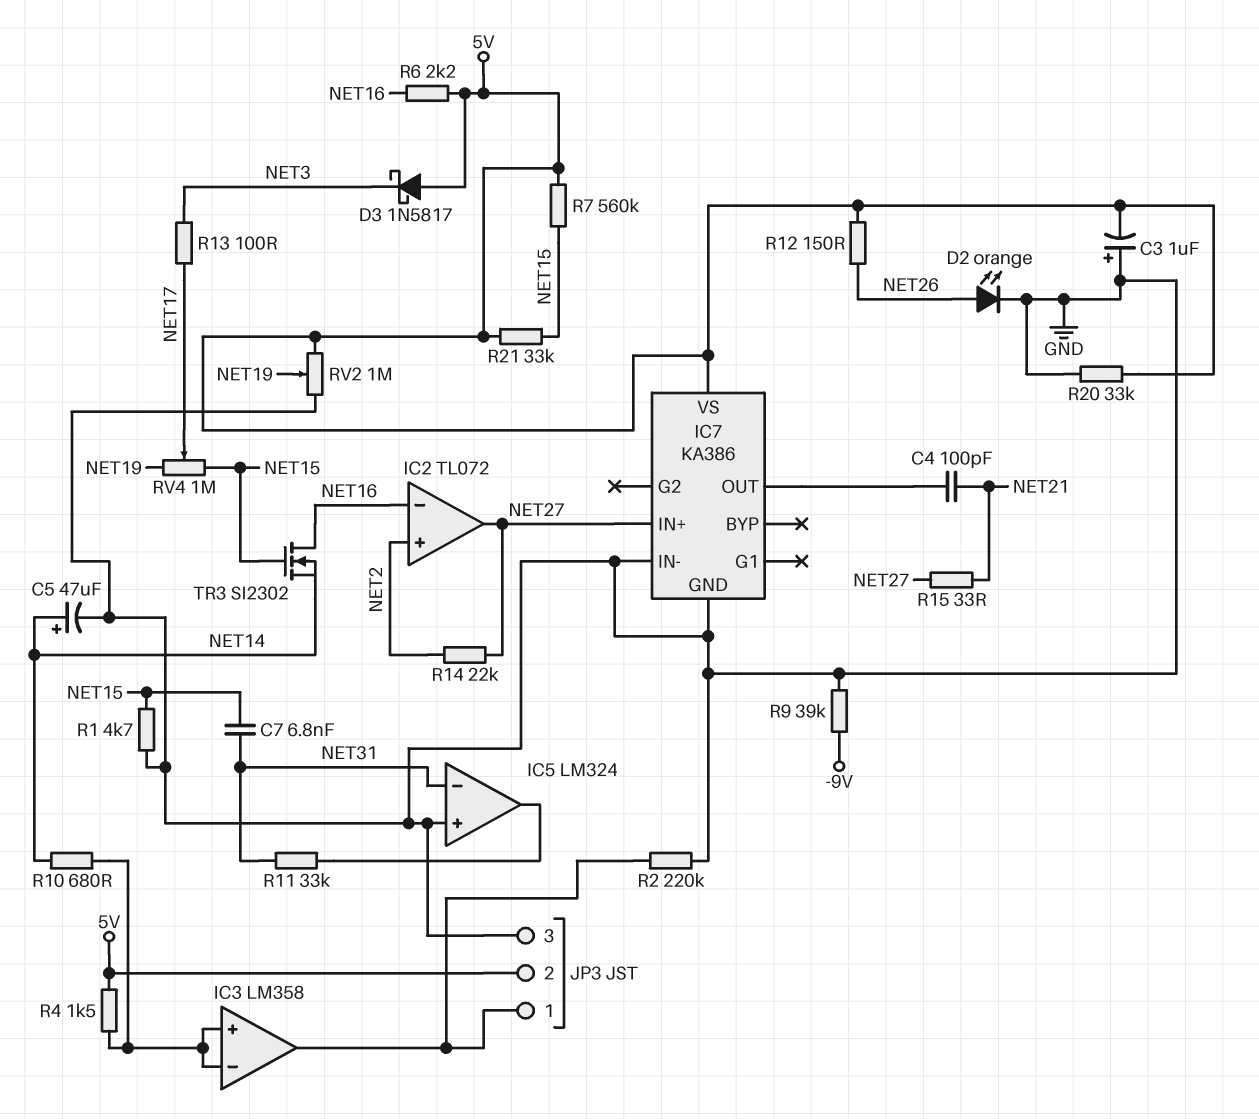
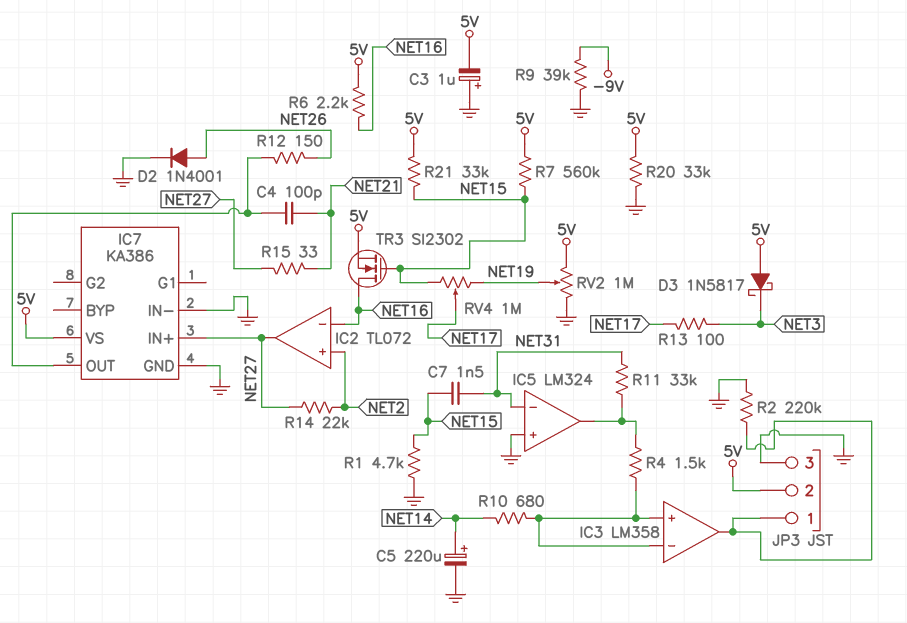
C5: 47uF (plus NET14, minus GND) -> 220uF (plus NET14, minus GND)
C7: 6.8nF (NET15, NET31) -> 1.5nF (NET15, NET31)
D2: LED orange (A NET26, K GND) -> diode 1N4001 (A NET26, K GND)
R4: 1.5k (5V, IC3/in+) -> 1.5k (IC3/in+, IC5/out)
R12: 150 (5V, NET26) -> 150 (IC7/OUT, NET26)
TR3: NMOS SI2302 (G NET15, D NET16, S NET14) -> NMOS SI2302 (G NET15, D NET16, S 5V)

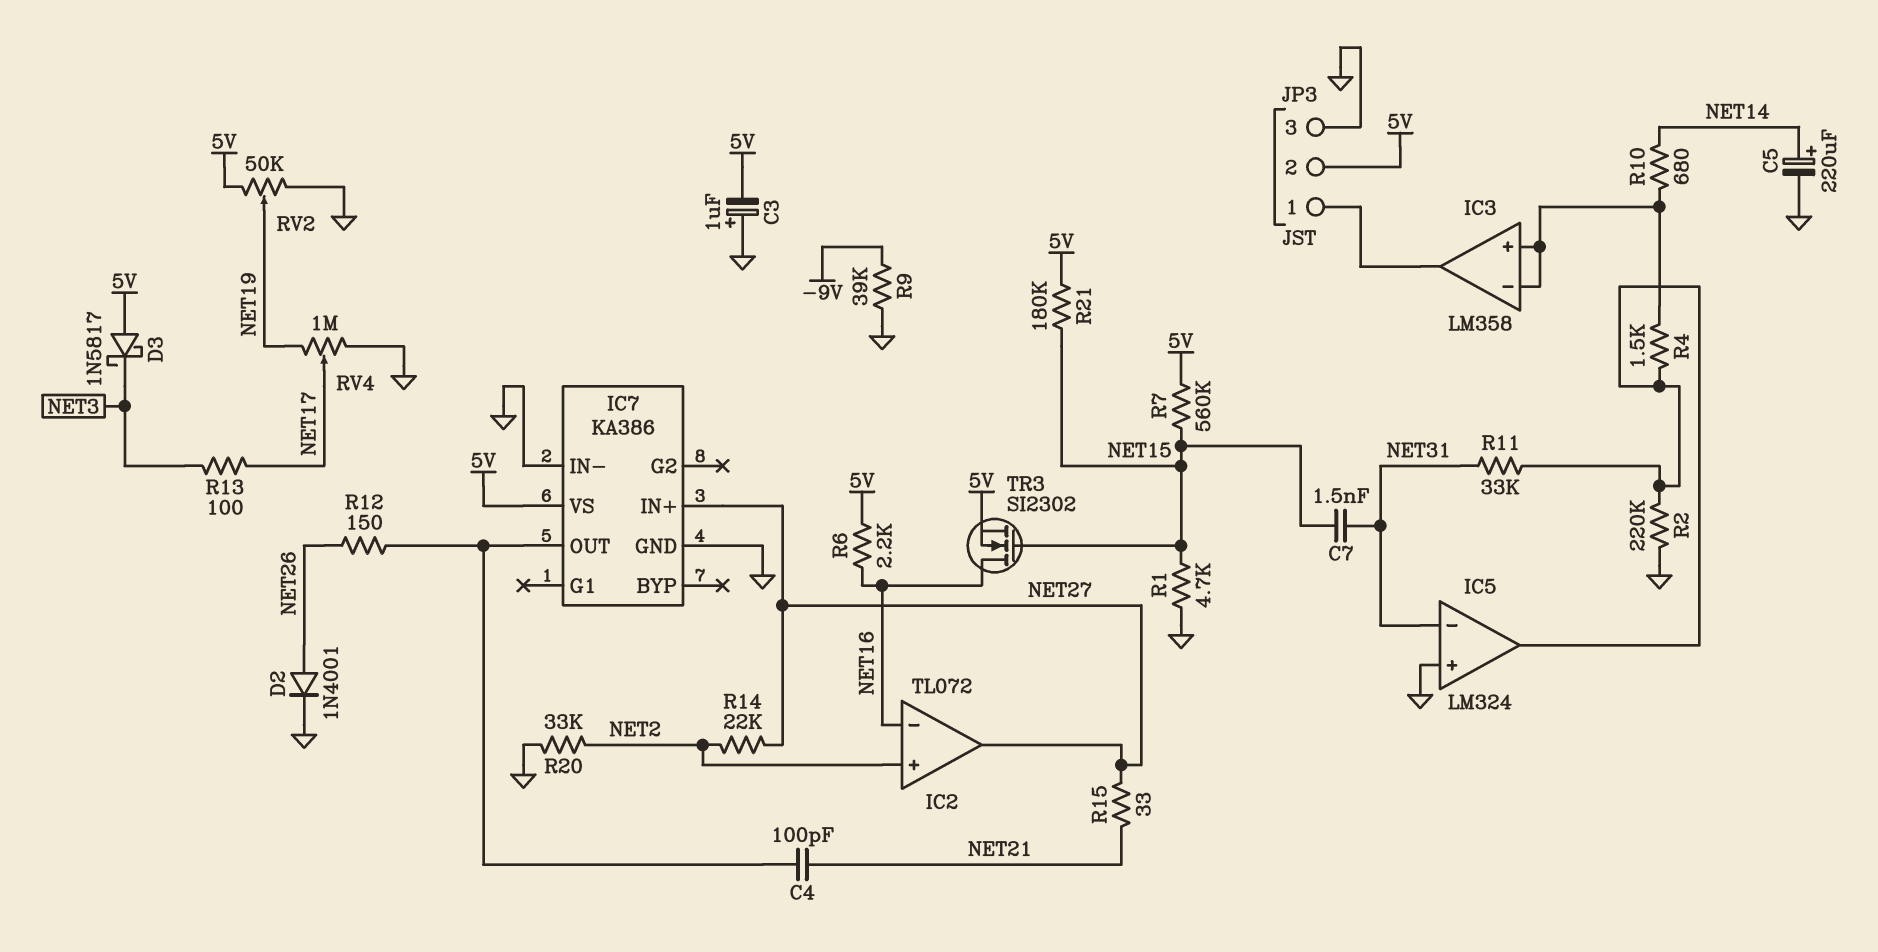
R2: 220k (GND, IC3/out) -> 220k (GND, IC5/out)
R20: 33k (5V, GND) -> 33k (GND, NET2)
R21: 33k (5V, NET15) -> 180k (5V, NET15)
RV2: 1M (5V, GND, wiper NET19) -> 50k (5V, GND, wiper NET19)
RV4: 1M (NET15, NET19, wiper NET17) -> 1M (GND, NET19, wiper NET17)

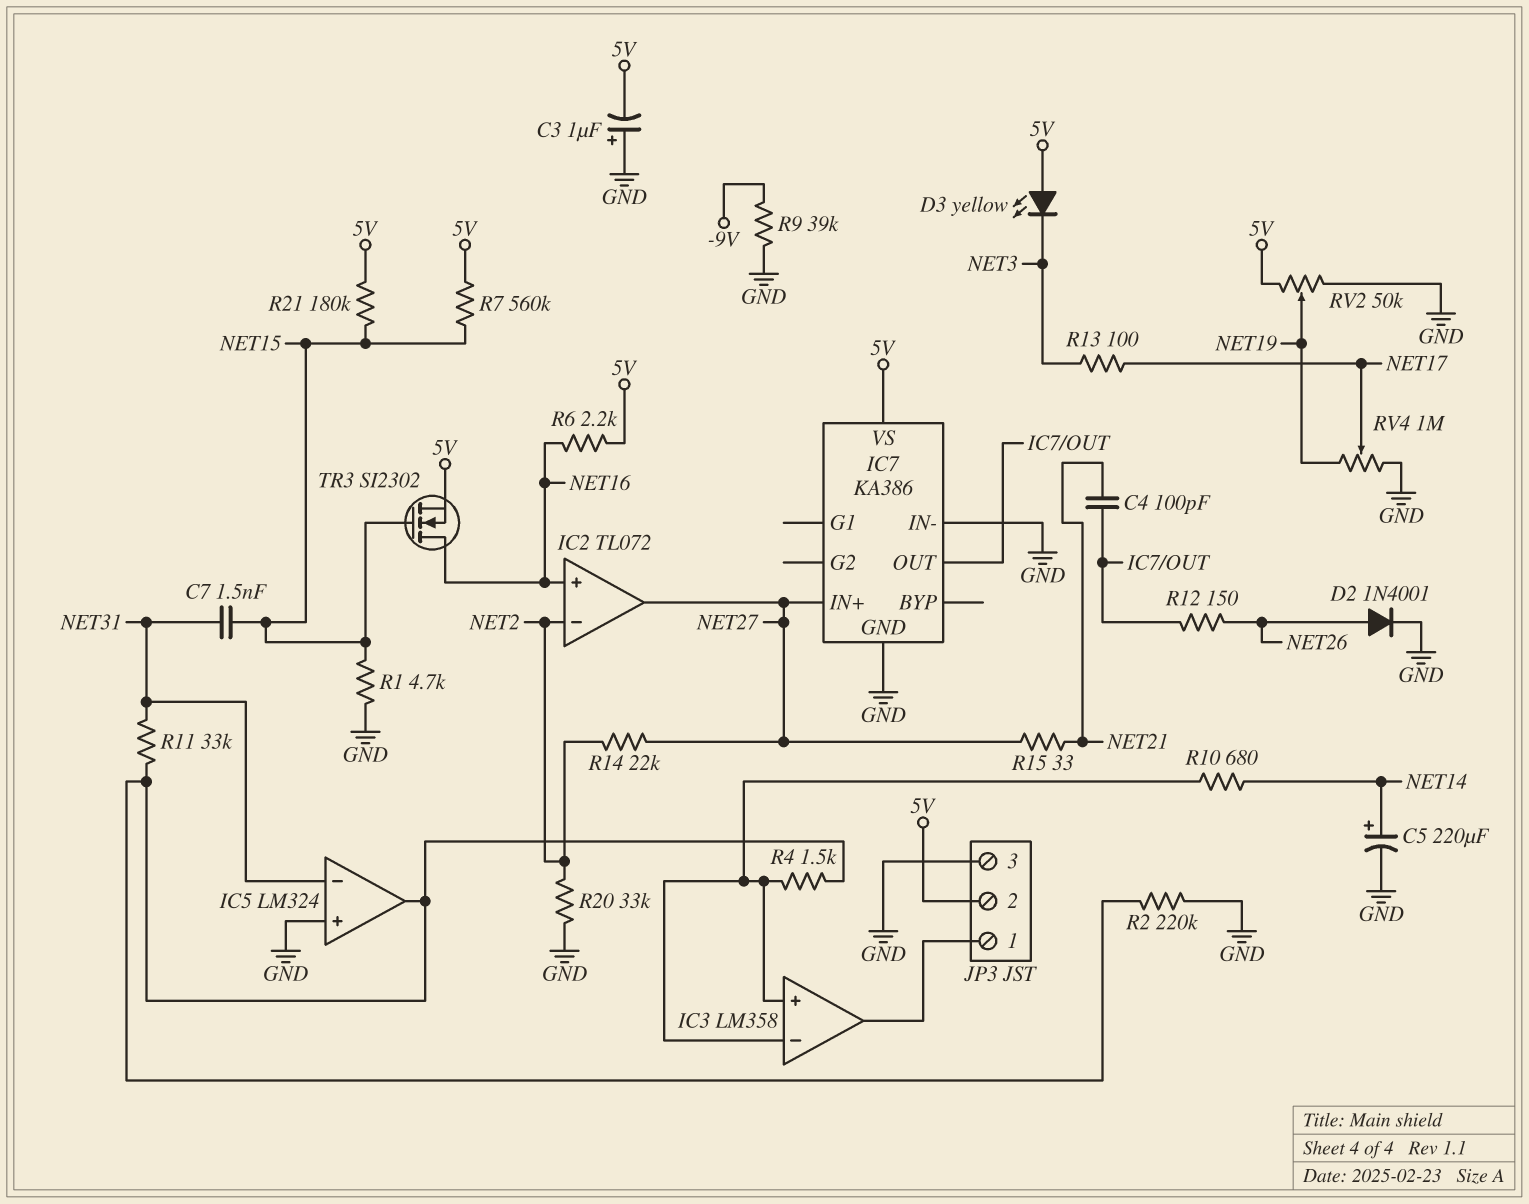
D3: schottky 1N5817 (A 5V, K NET3) -> LED yellow (A 5V, K NET3)
IC2 pin in+: NET2 -> NET16
IC2 pin in-: NET16 -> NET2

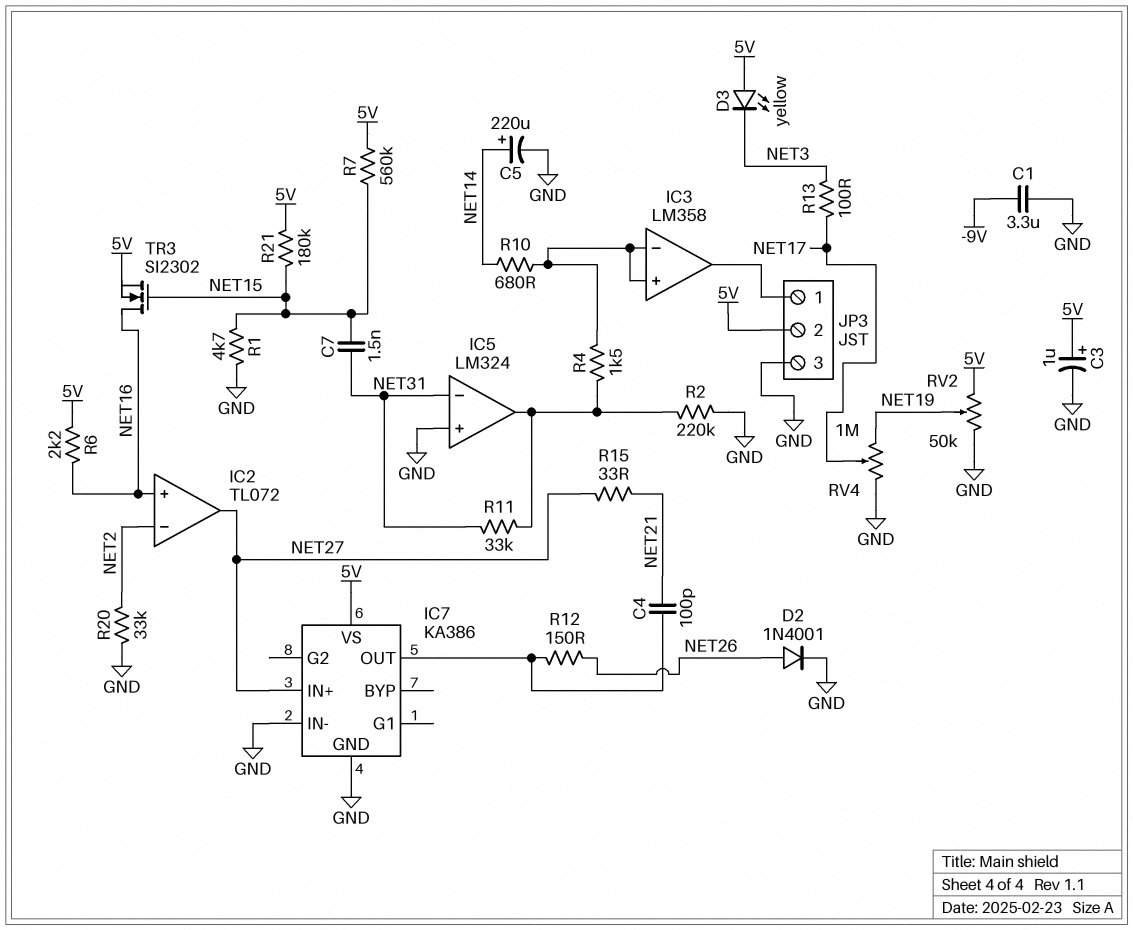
C1: none -> 3.3uF (-9V, GND)
C3: 1uF (plus GND, minus 5V) -> 1uF (plus 5V, minus GND)
R9: 39k (-9V, GND) -> none
R14: 22k (NET2, NET27) -> none

